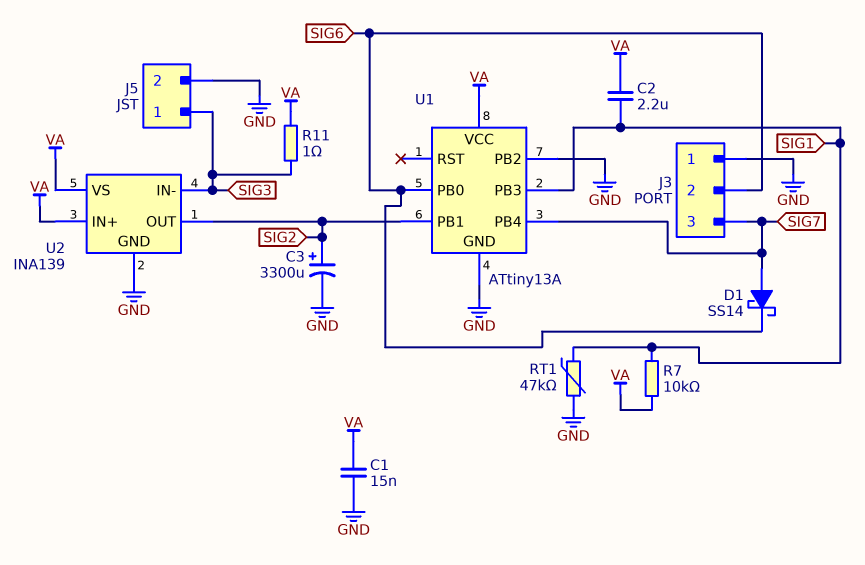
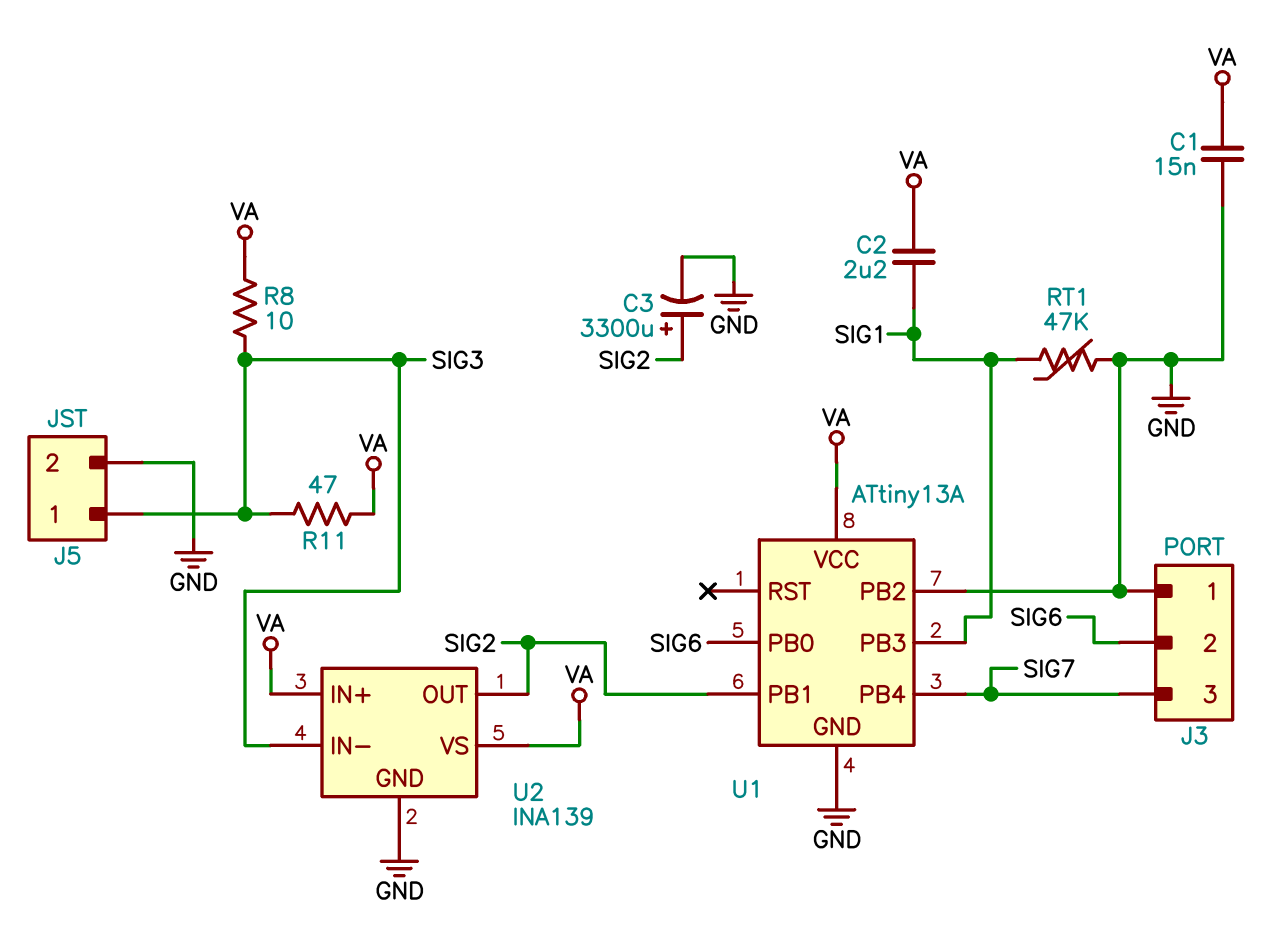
D1: schottky SS14 (A SIG7, K SIG6) -> none
R7: 10k (SIG1, VA) -> none
R8: none -> 10 (SIG3, VA)
R11: 1 (SIG3, VA) -> 47 (SIG3, VA)

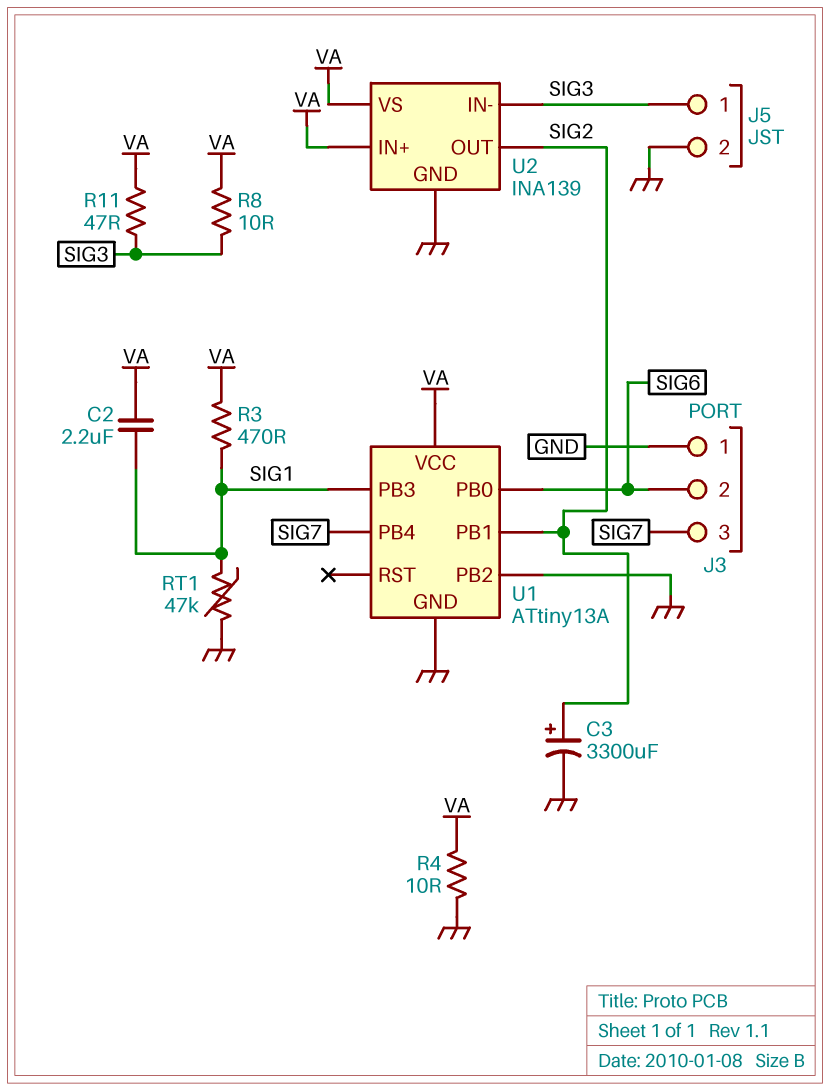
C1: 15nF (GND, VA) -> none
R3: none -> 470 (SIG1, VA)
R4: none -> 10 (GND, VA)

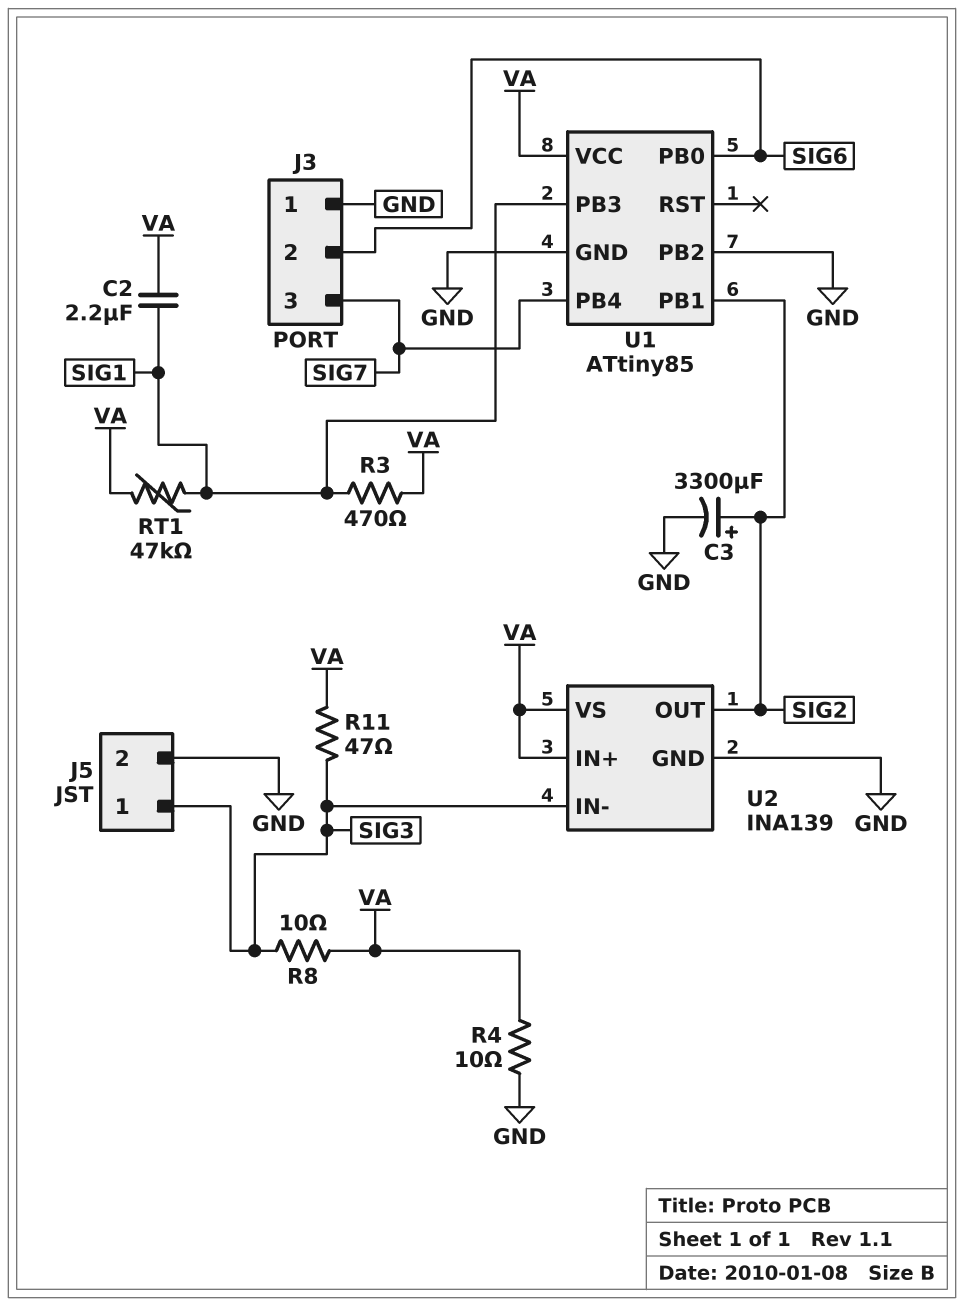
RT1: 47k (GND, SIG1) -> 47k (SIG1, VA)
U1: ATtiny13A -> ATtiny85

